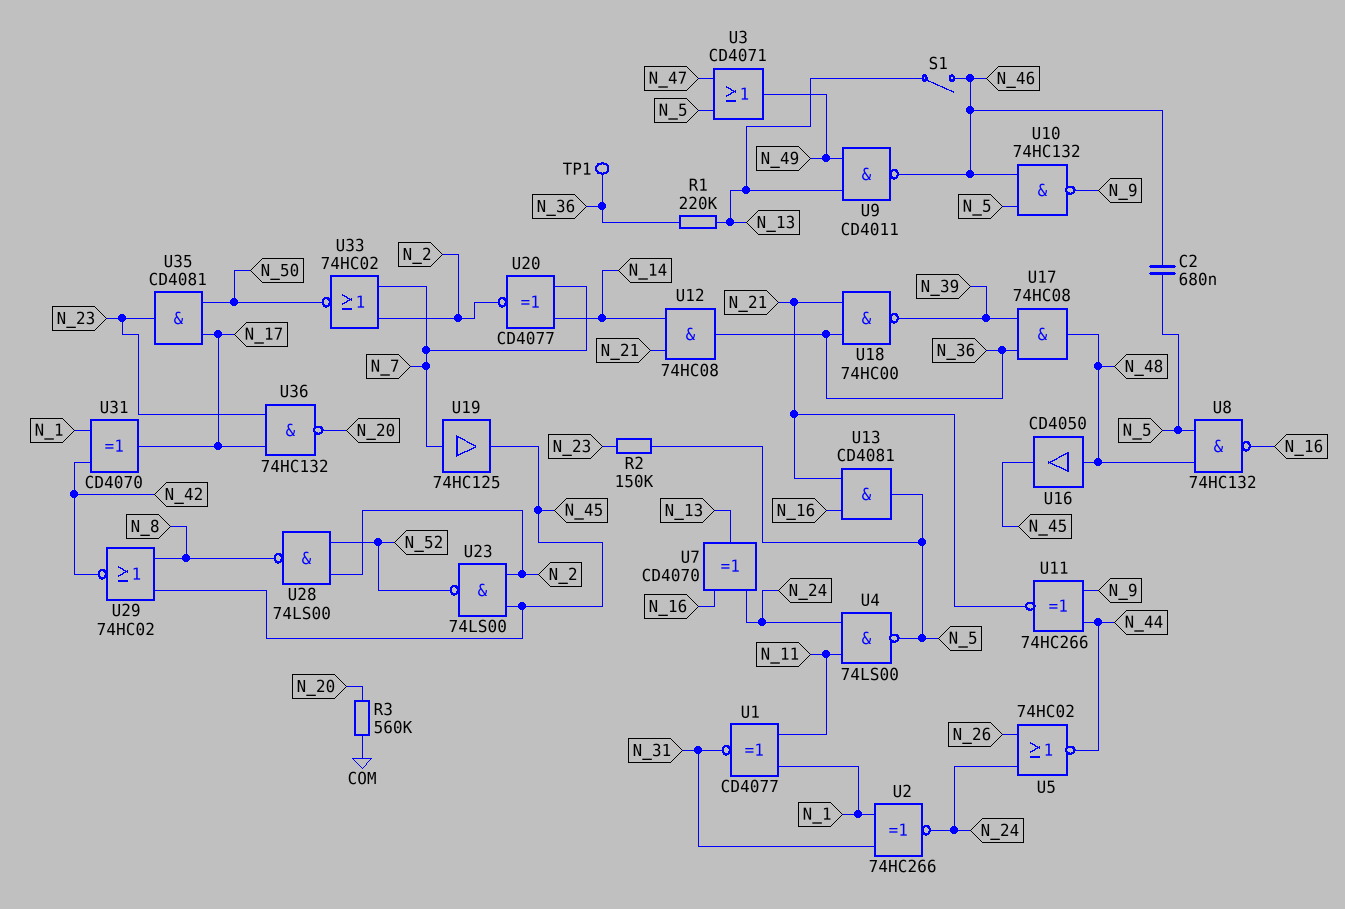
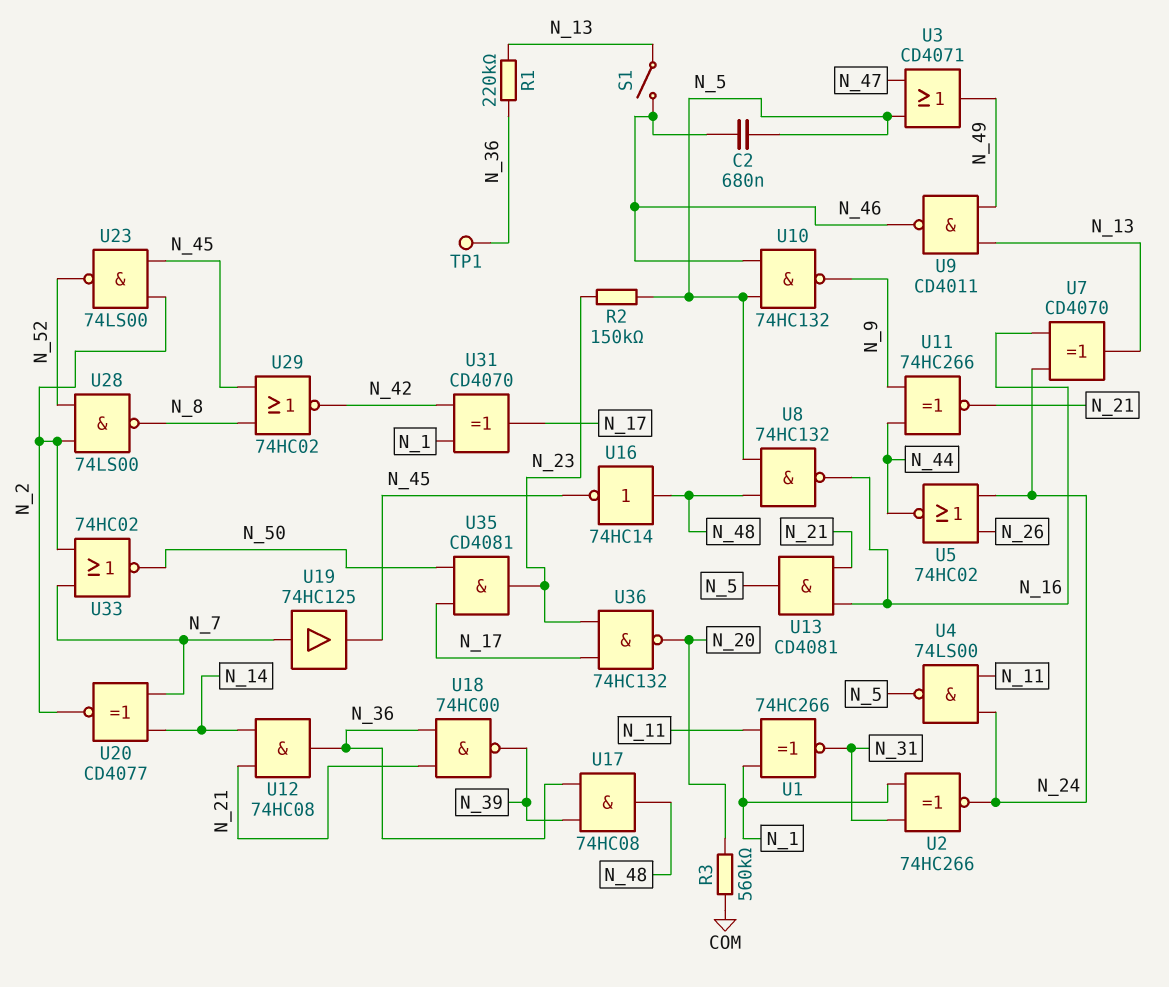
U1: XNOR CD4077 (in N_1, in N_11, out N_31) -> XNOR 74HC266 (in N_1, in N_11, out N_31)
U16: buffer CD4050 (in N_48, out N_45) -> NOT 74HC14 (in N_48, out N_45)

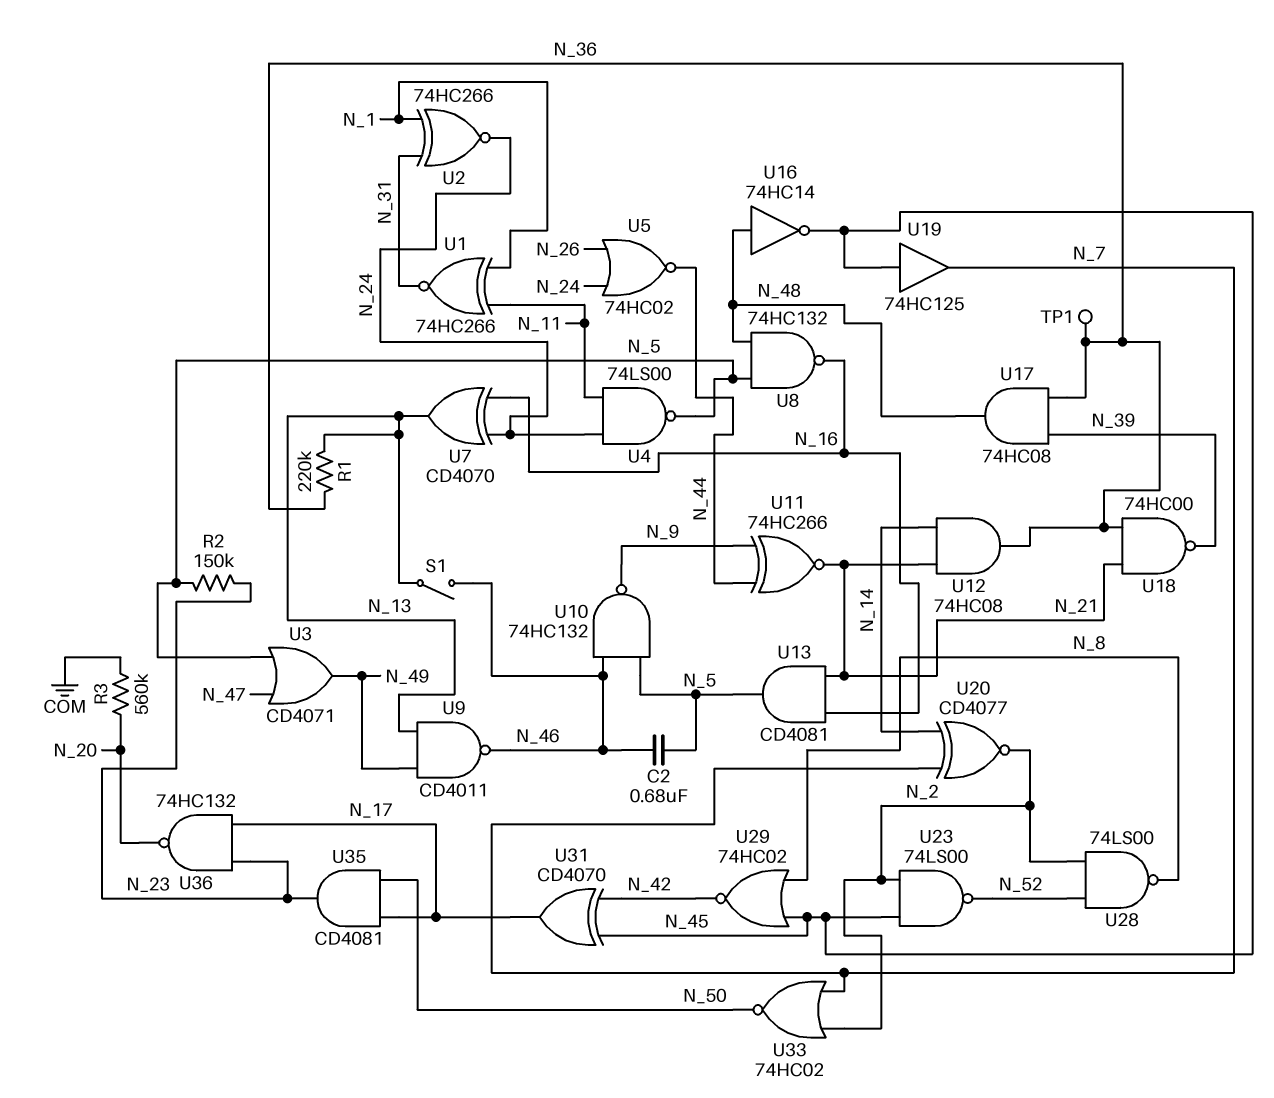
U19: buffer 74HC125 (in N_7, out N_45) -> buffer 74HC125 (in N_45, out N_7)
U31: XOR CD4070 (in N_1, in N_42, out N_17) -> XOR CD4070 (in N_42, in N_45, out N_17)

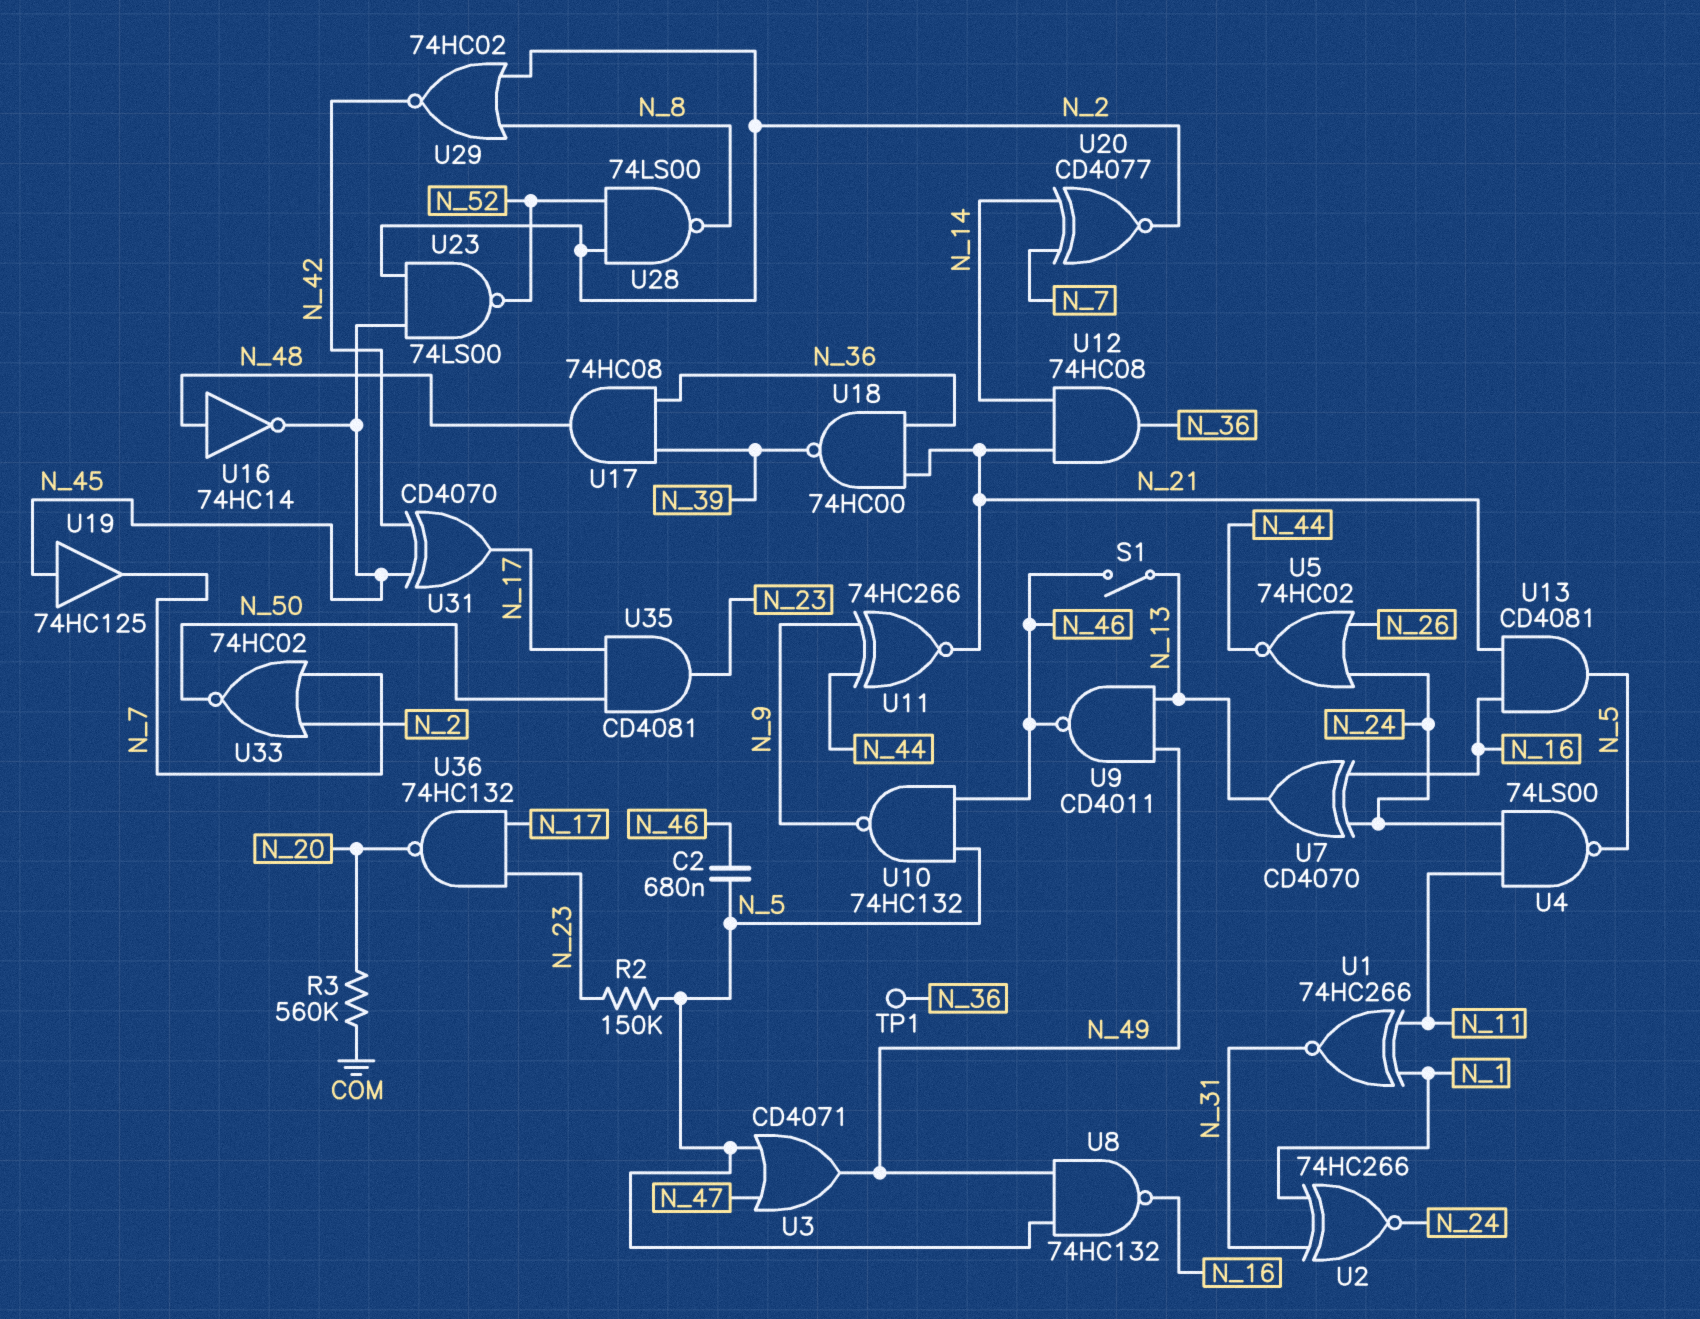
R1: 220k (N_13, N_36) -> none
U8: NAND 74HC132 (in N_5, in N_48, out N_16) -> NAND 74HC132 (in N_5, in N_49, out N_16)
U29: NOR 74HC02 (in N_8, in N_45, out N_42) -> NOR 74HC02 (in N_2, in N_8, out N_42)

